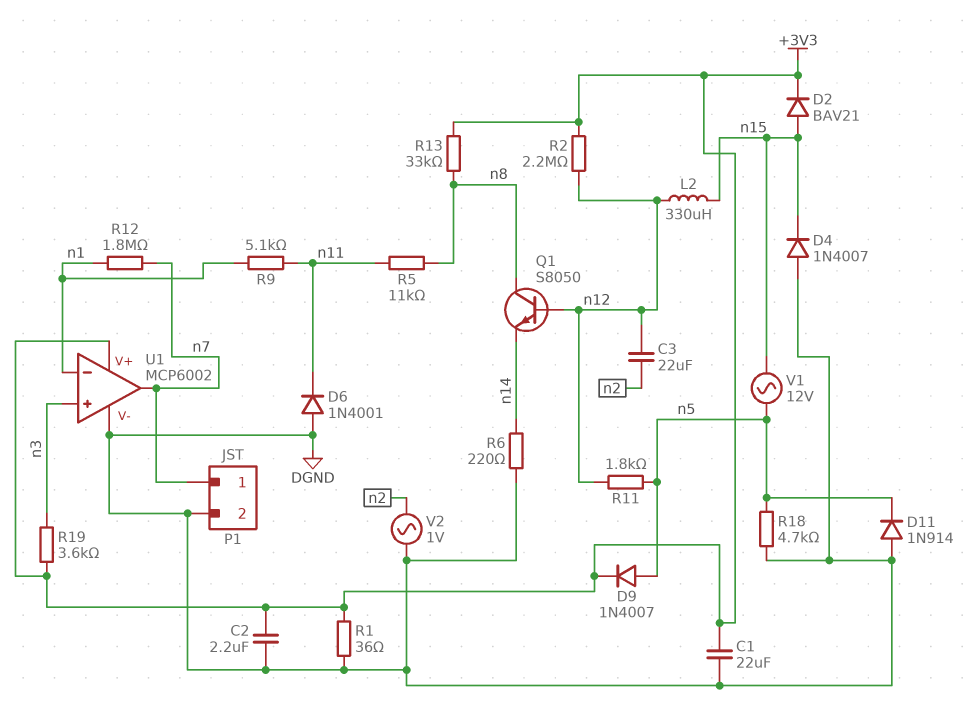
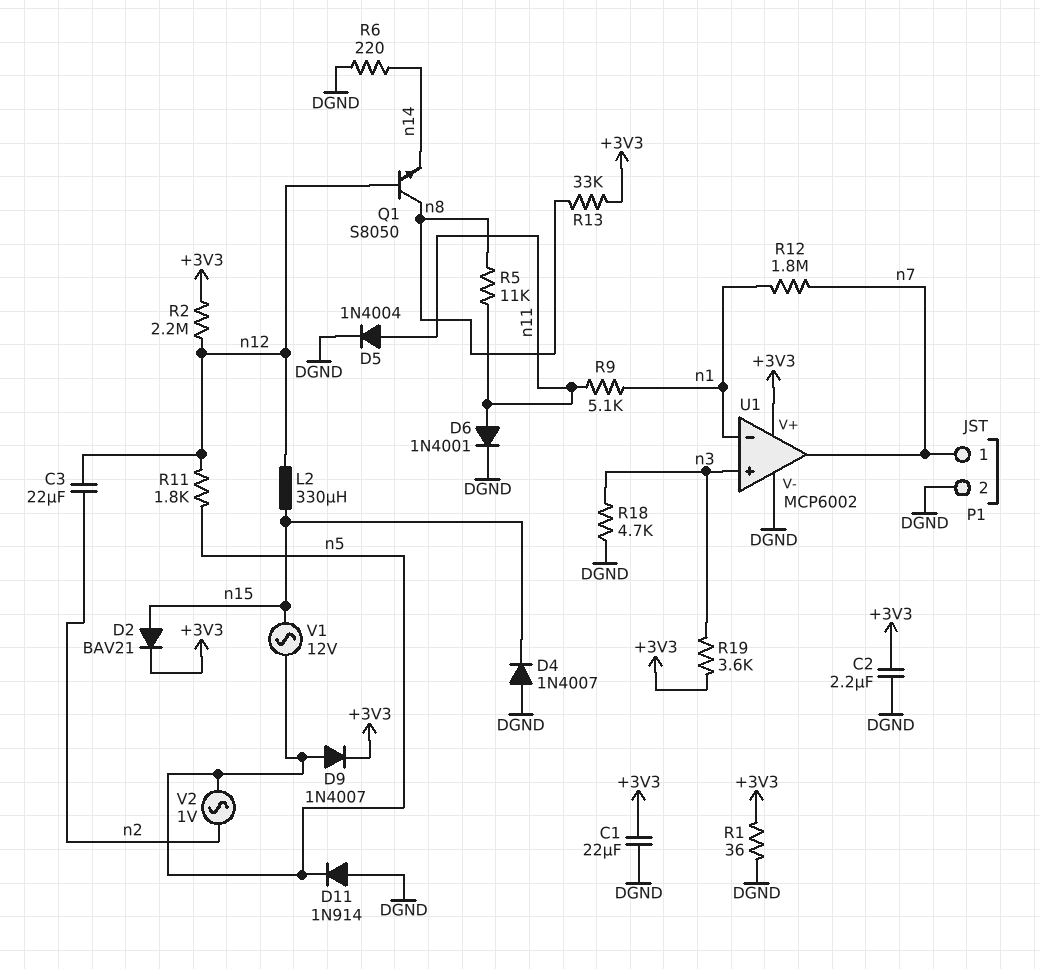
D5: none -> diode 1N4004 (A n11, K DGND)
D6: diode 1N4001 (A DGND, K n11) -> diode 1N4001 (A n11, K DGND)
R18: 4.7k (DGND, n5) -> 4.7k (DGND, n3)
V2: AC 1V (DGND, n2) -> AC 1V (n2, n5)

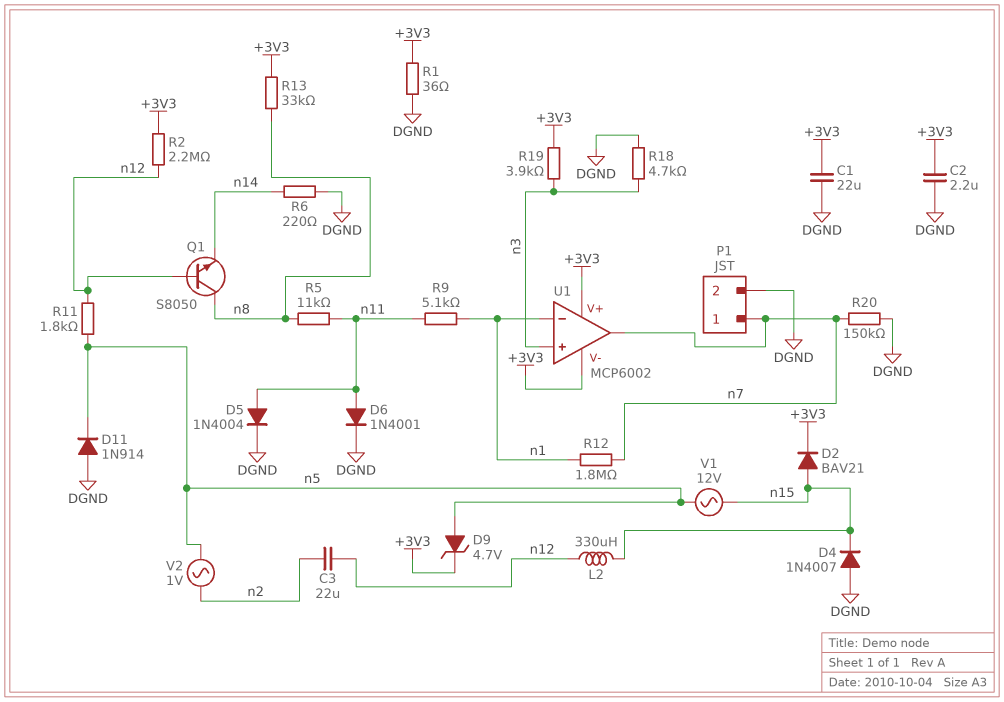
D9: diode 1N4007 (A n5, K +3V3) -> zener 4.7V (A n5, K +3V3)
R19: 3.6k (+3V3, n3) -> 3.9k (+3V3, n3)
R20: none -> 150k (DGND, n7)
U1 pin V-: DGND -> +3V3

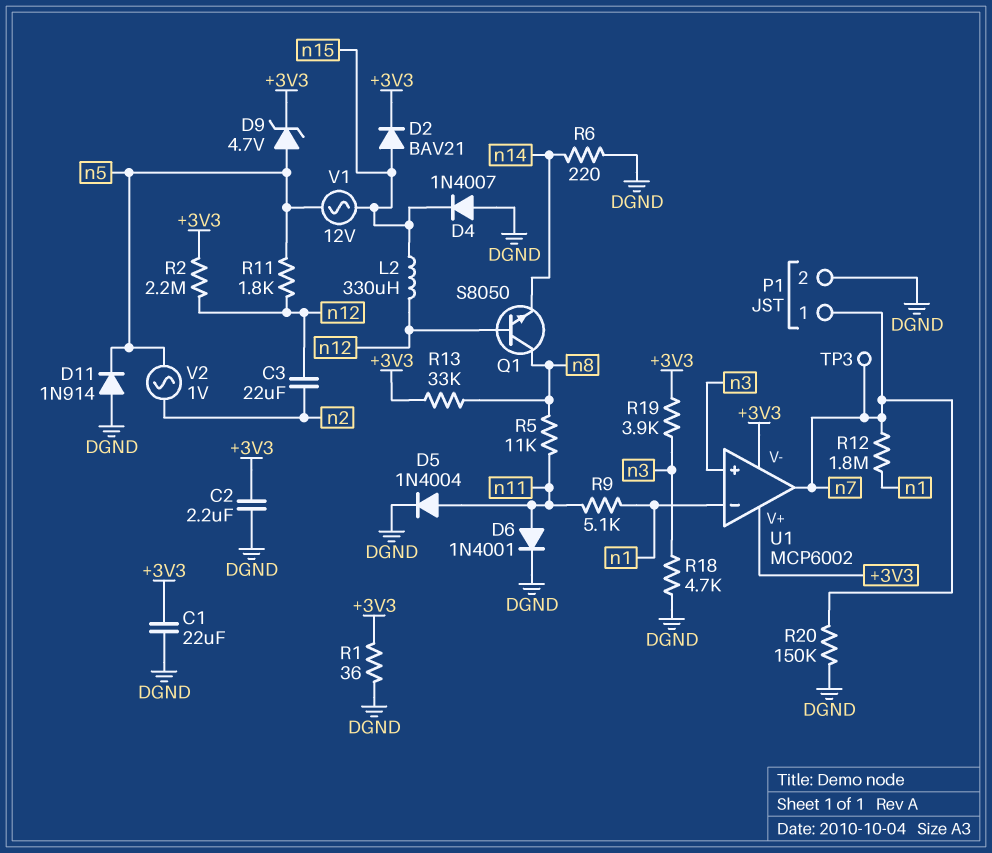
TP3: none -> test point (n7)

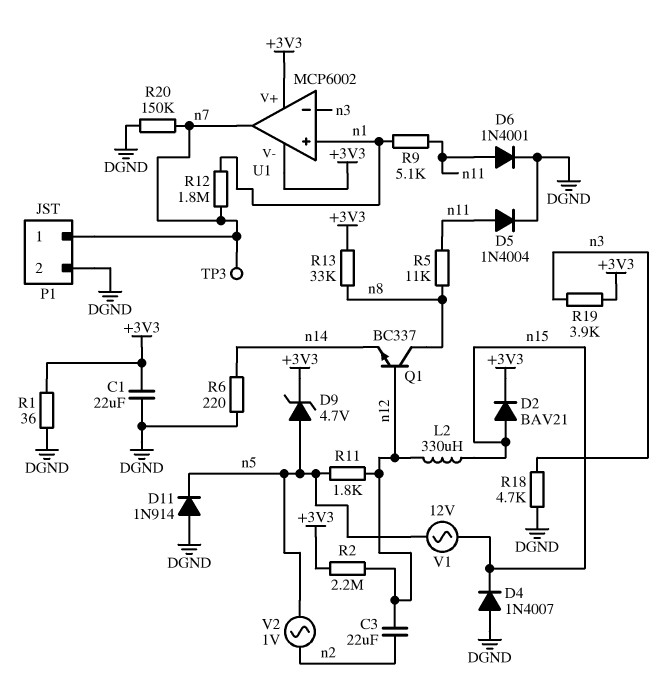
C2: 2.2uF (+3V3, DGND) -> none
Q1: NPN S8050 (B n12, C n8, E n14) -> NPN BC337 (B n12, C n8, E n14)
U1 pin in+: n3 -> n1
U1 pin in-: n1 -> n3

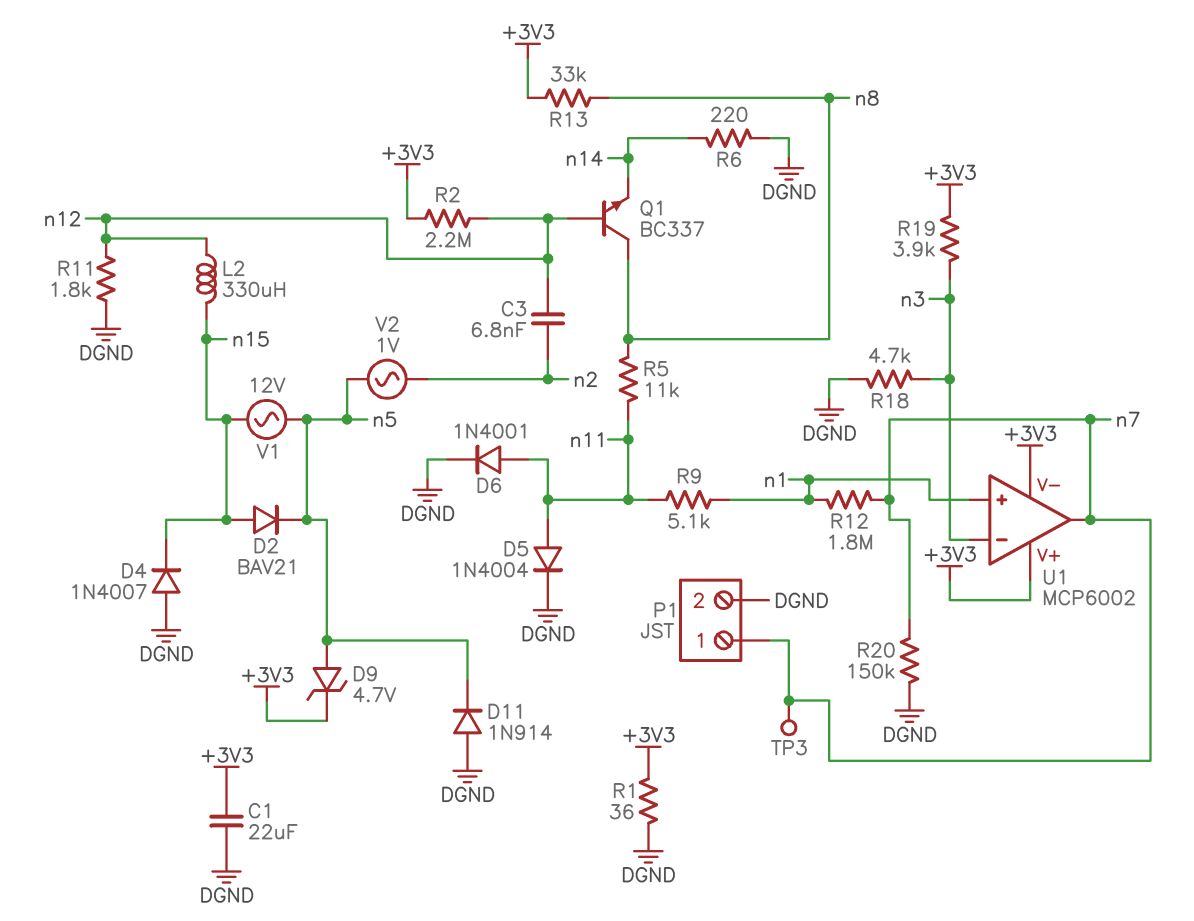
C3: 22uF (n2, n12) -> 6.8nF (n2, n12)
D2: diode BAV21 (A n15, K +3V3) -> diode BAV21 (A n15, K n5)
R11: 1.8k (n5, n12) -> 1.8k (DGND, n12)

